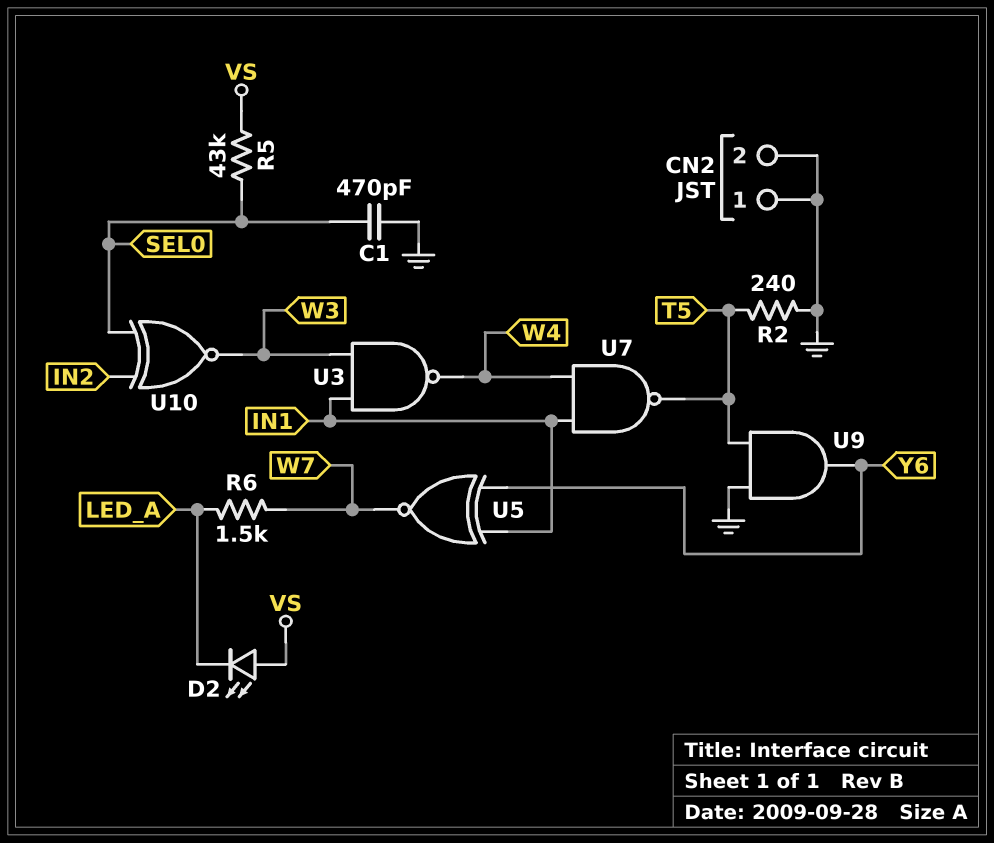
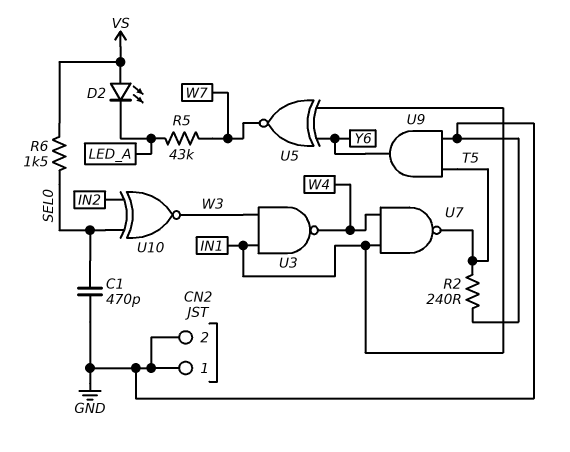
R5: 43k (SEL0, VS) -> 43k (LED_A, W7)
R6: 1.5k (LED_A, W7) -> 1.5k (SEL0, VS)

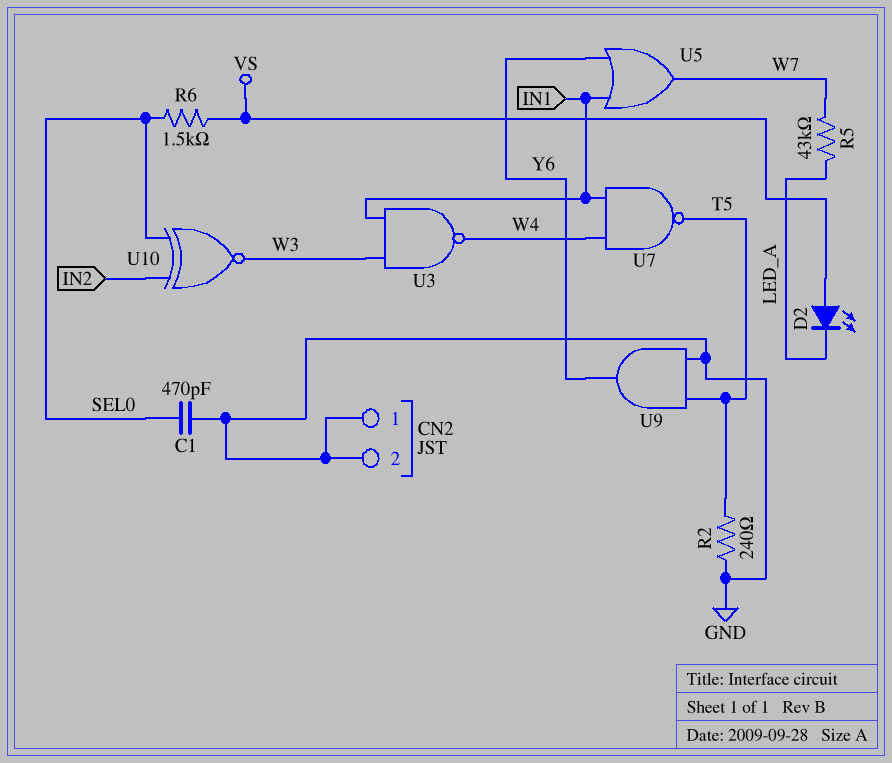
U5: XNOR (in IN1, in Y6, out W7) -> OR (in IN1, in Y6, out W7)

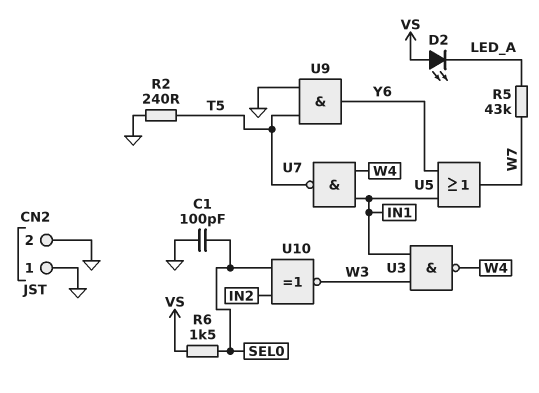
C1: 470pF (GND, SEL0) -> 100pF (GND, SEL0)

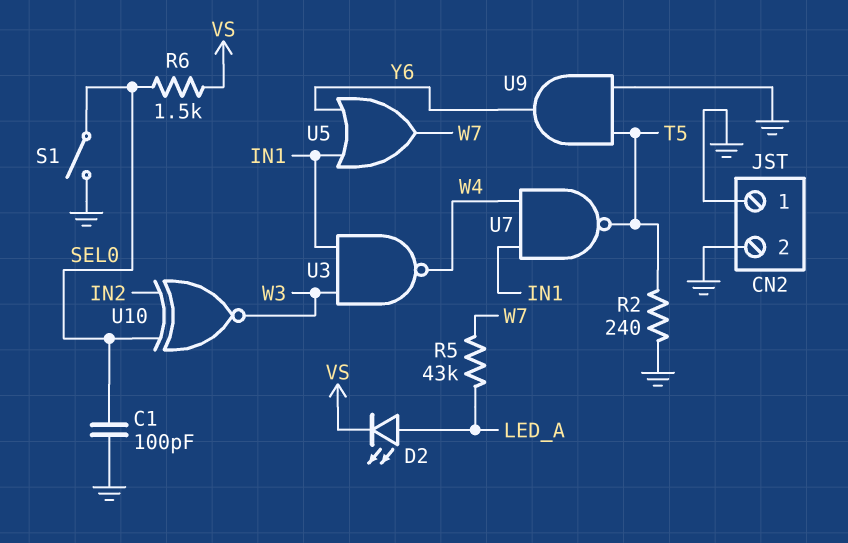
D2: LED (A VS, K LED_A) -> LED (A LED_A, K VS)
S1: none -> switch (GND, SEL0)

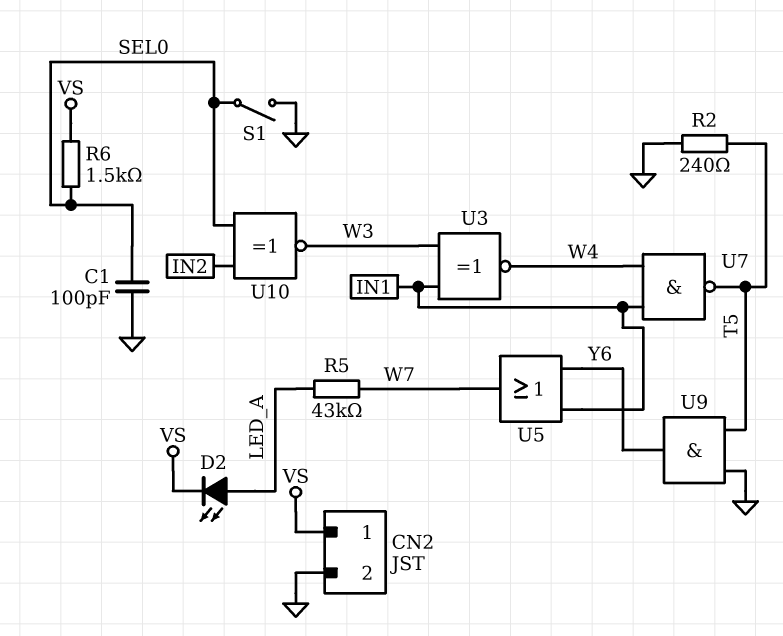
CN2 pin 1: GND -> VS
U3: NAND (in IN1, in W3, out W4) -> XNOR (in IN1, in W3, out W4)

